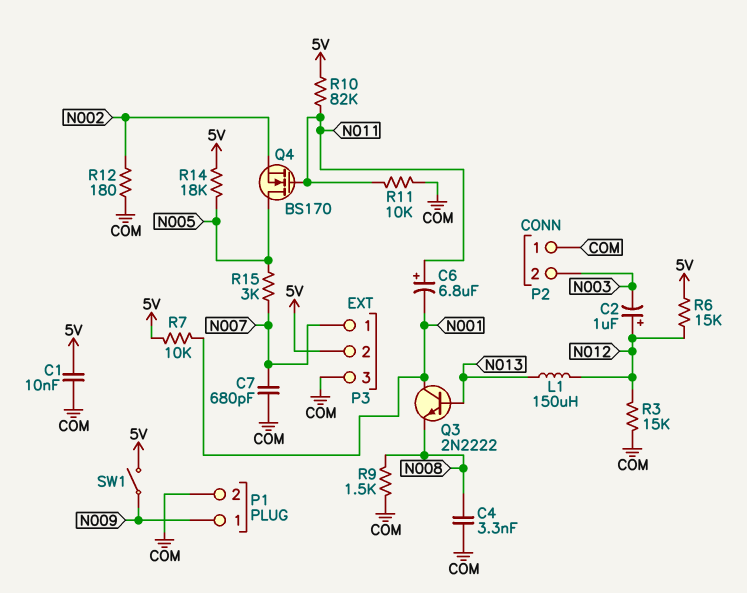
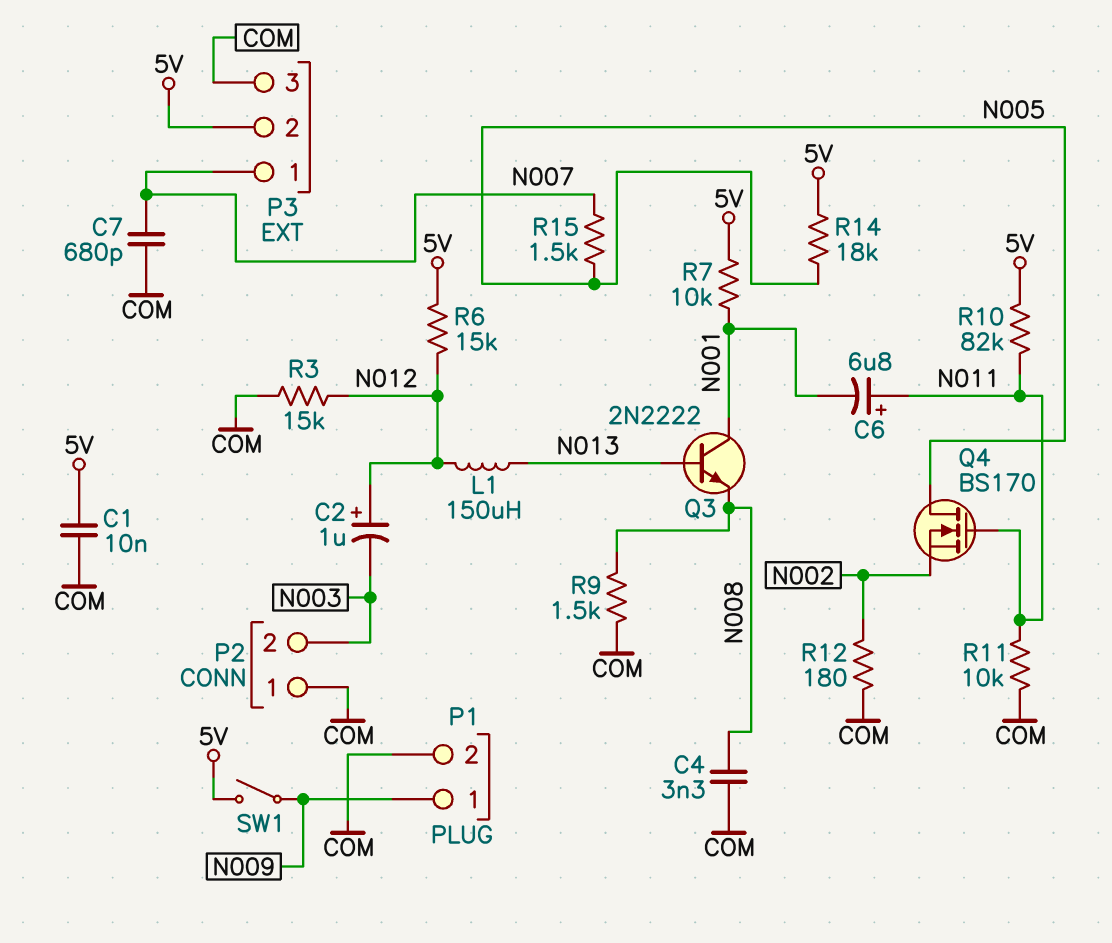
R15: 3k (N005, N007) -> 1.5k (N005, N007)

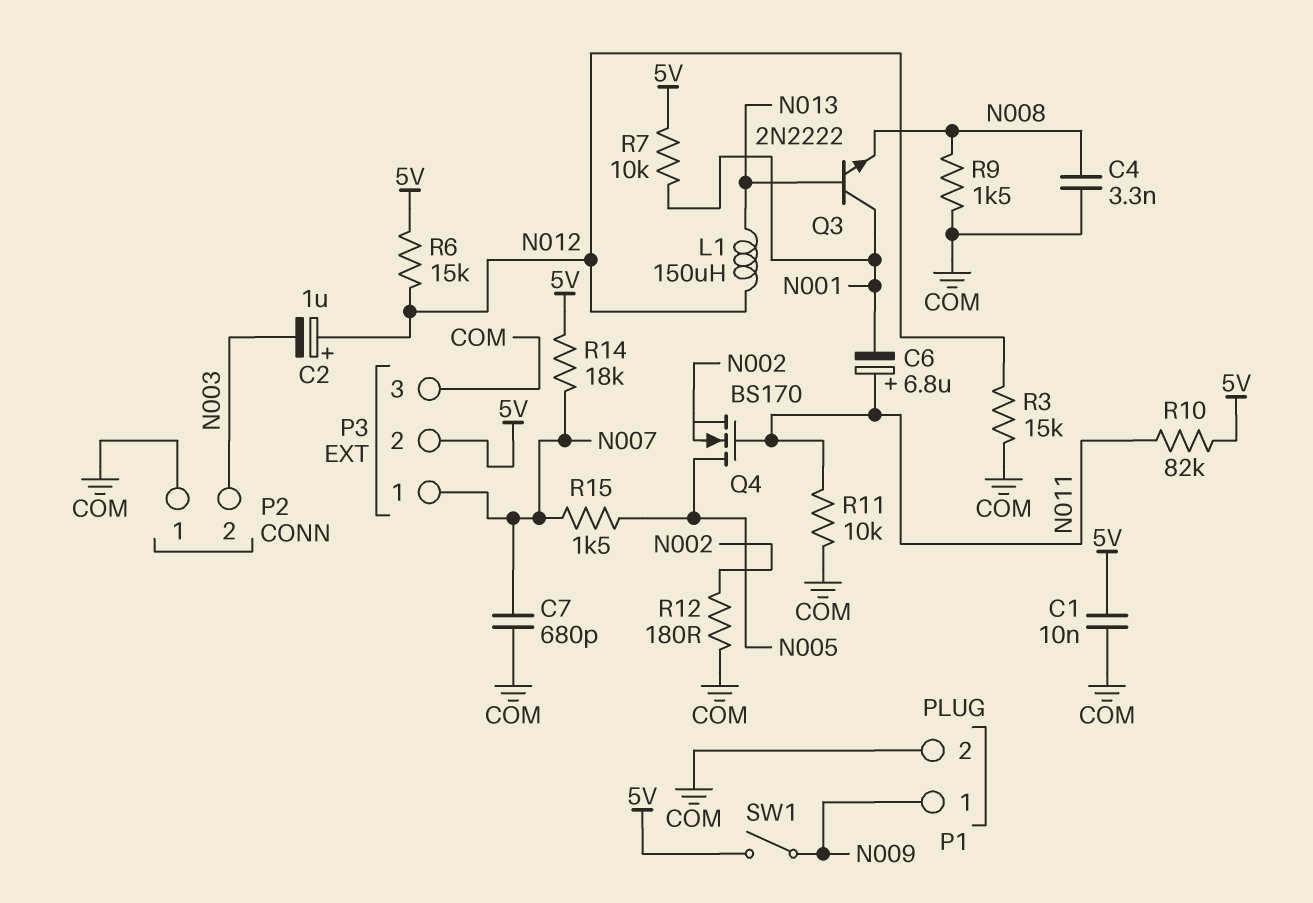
R14: 18k (5V, N005) -> 18k (5V, N007)

